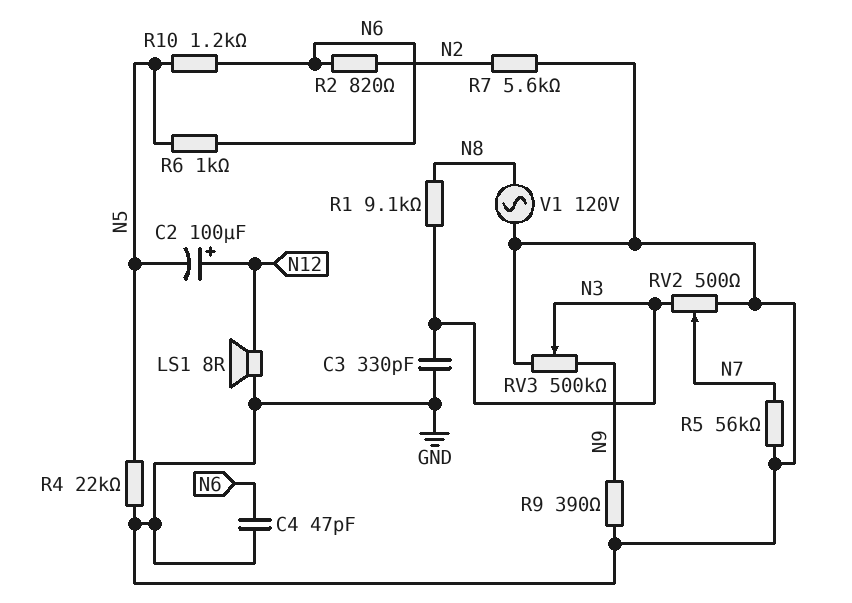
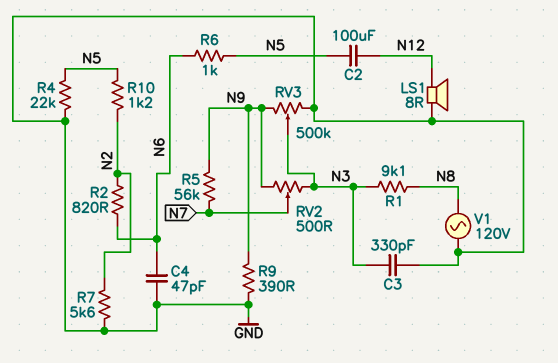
C2: 100uF (plus N12, minus N5) -> 100uF (N5, N12)
R5: 56k (GND, N7) -> 56k (N7, N9)
R10: 1.2k (N5, N6) -> 1.2k (N2, N5)
RV2: 500 (GND, N3, wiper N7) -> 500 (N3, N9, wiper N7)

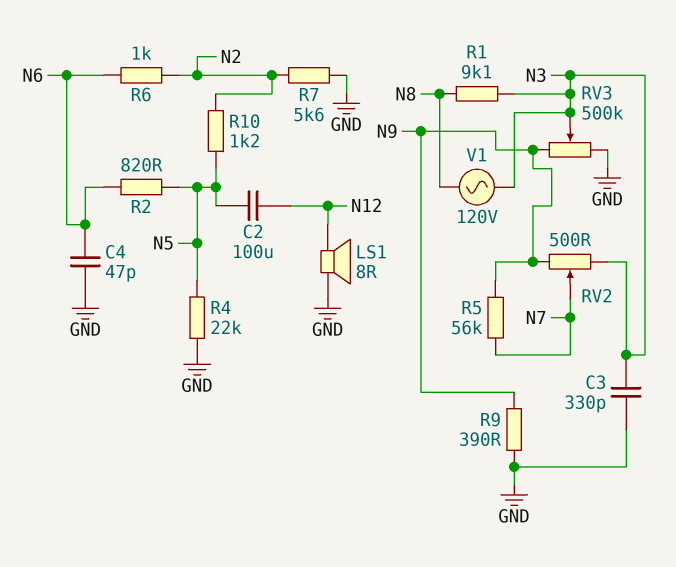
R2: 820 (N2, N6) -> 820 (N5, N6)
R6: 1k (N5, N6) -> 1k (N2, N6)
V1: AC 120V (GND, N8) -> AC 120V (N3, N8)

